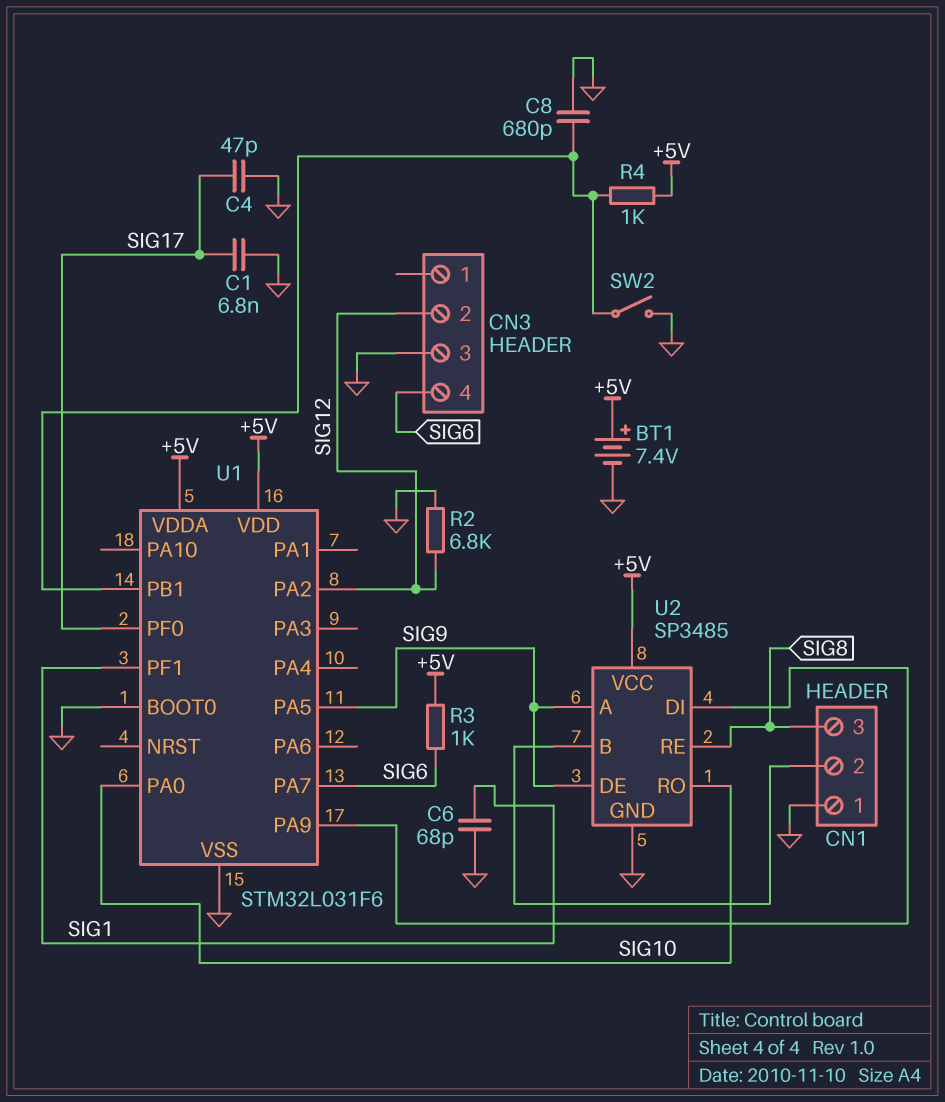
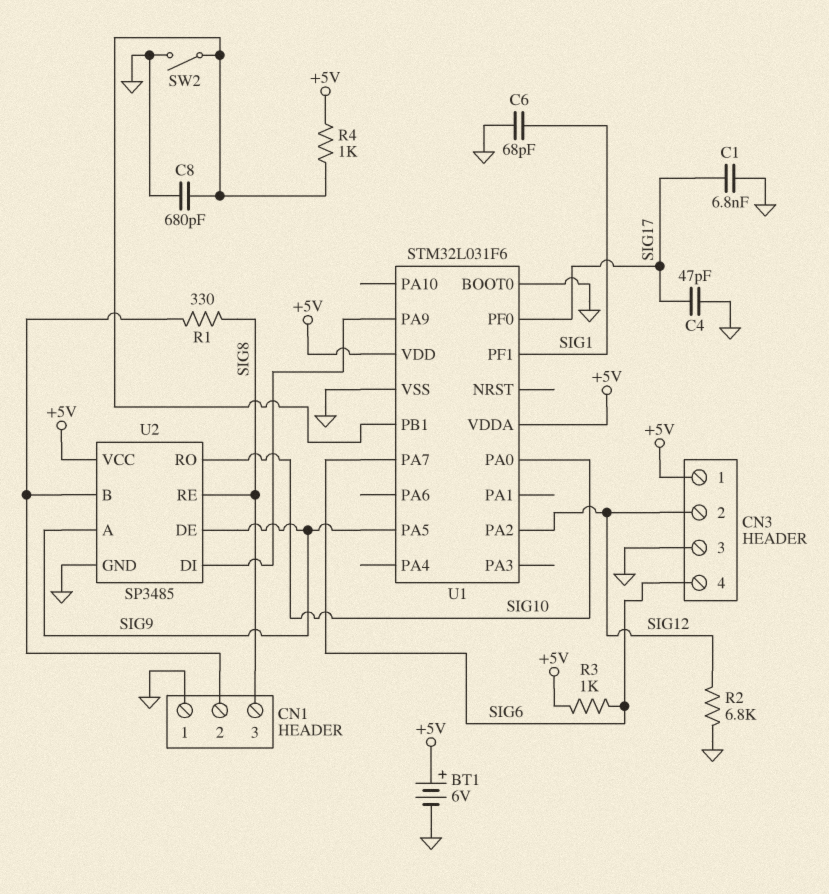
BT1: 7.4V (plus +5V, minus GND) -> 6V (plus +5V, minus GND)
CN3 pin 1: none -> +5V
R1: none -> 330 (CN1/2, SIG8)

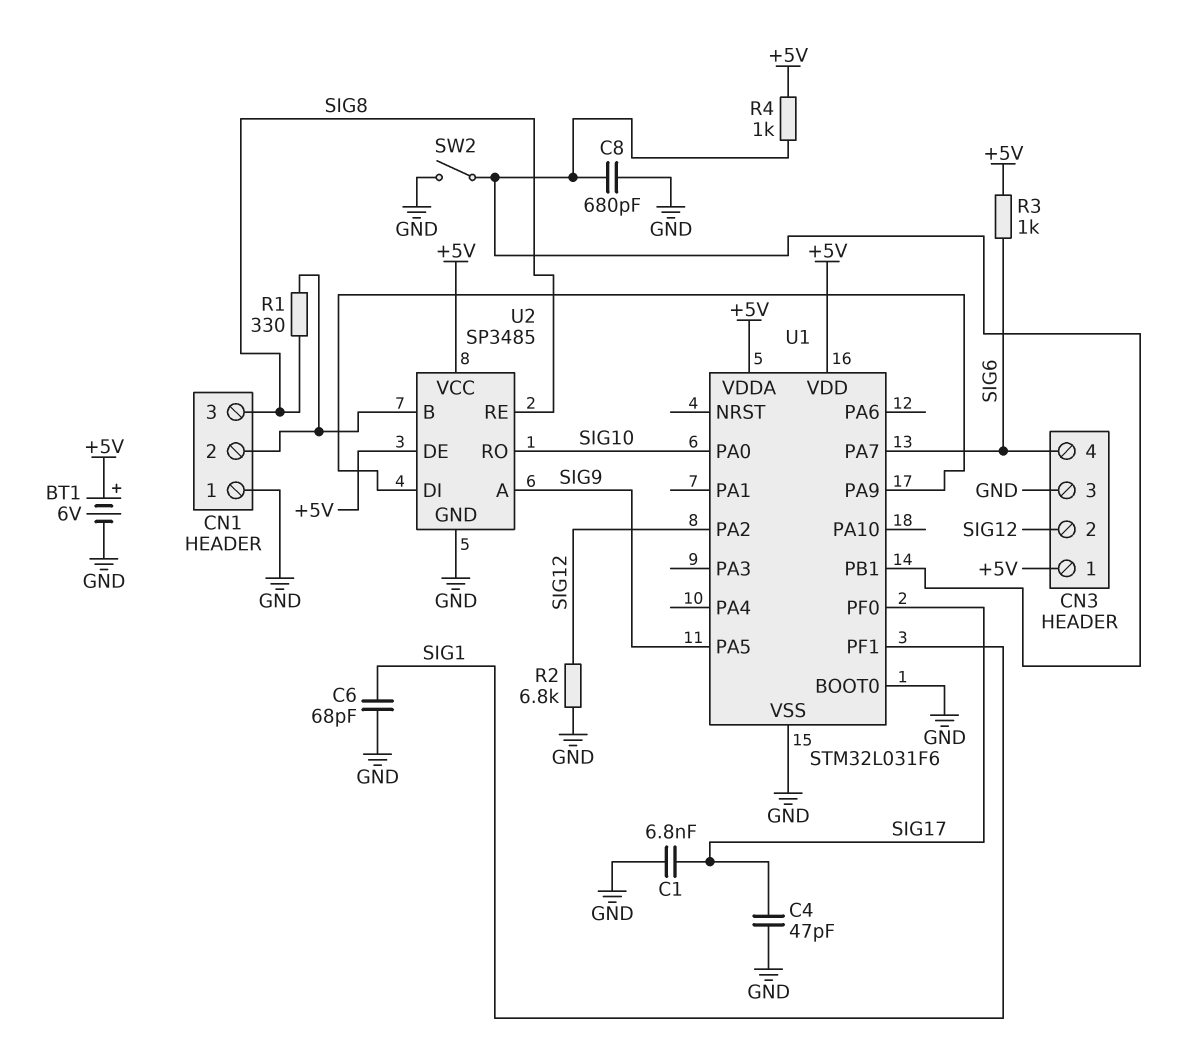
U2 pin DE: SIG9 -> +5V

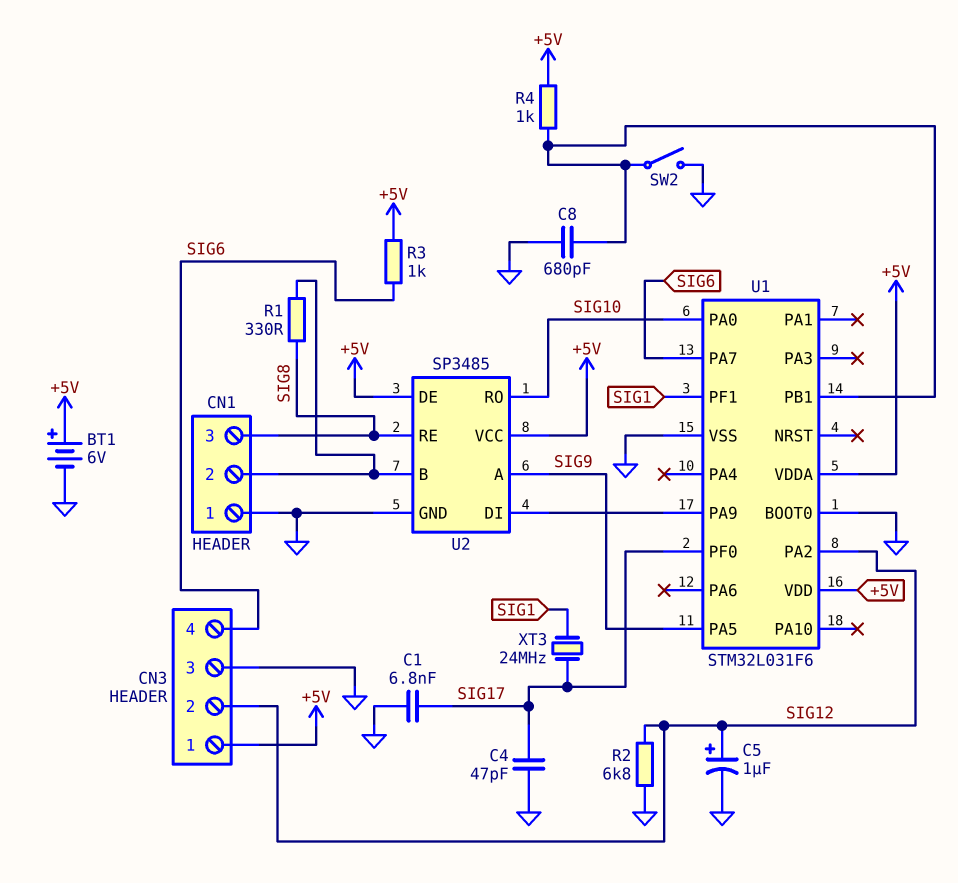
C5: none -> 1uF (plus SIG12, minus GND)
C6: 68pF (GND, SIG1) -> none
XT3: none -> 24MHz (SIG1, SIG17)

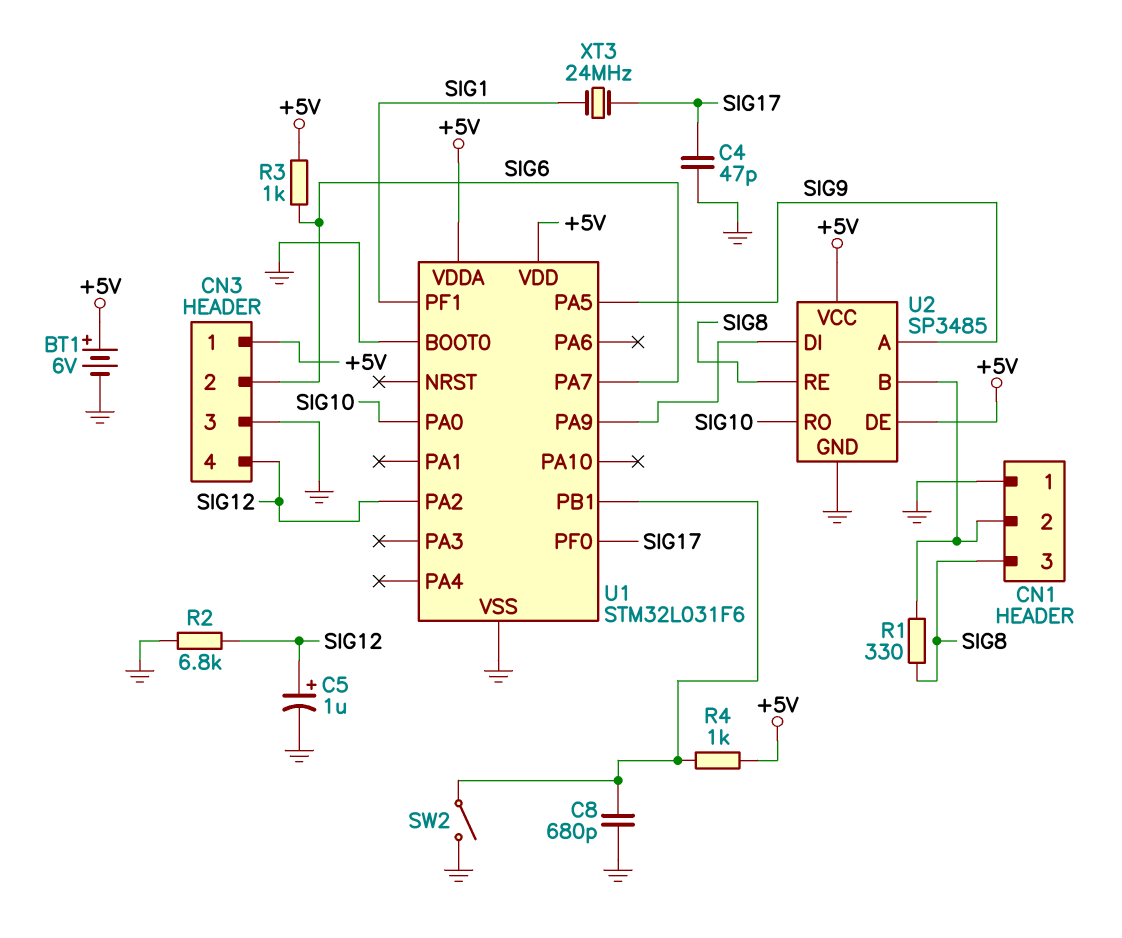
C1: 6.8nF (GND, SIG17) -> none
CN3 pin 2: SIG12 -> SIG6
CN3 pin 4: SIG6 -> SIG12

